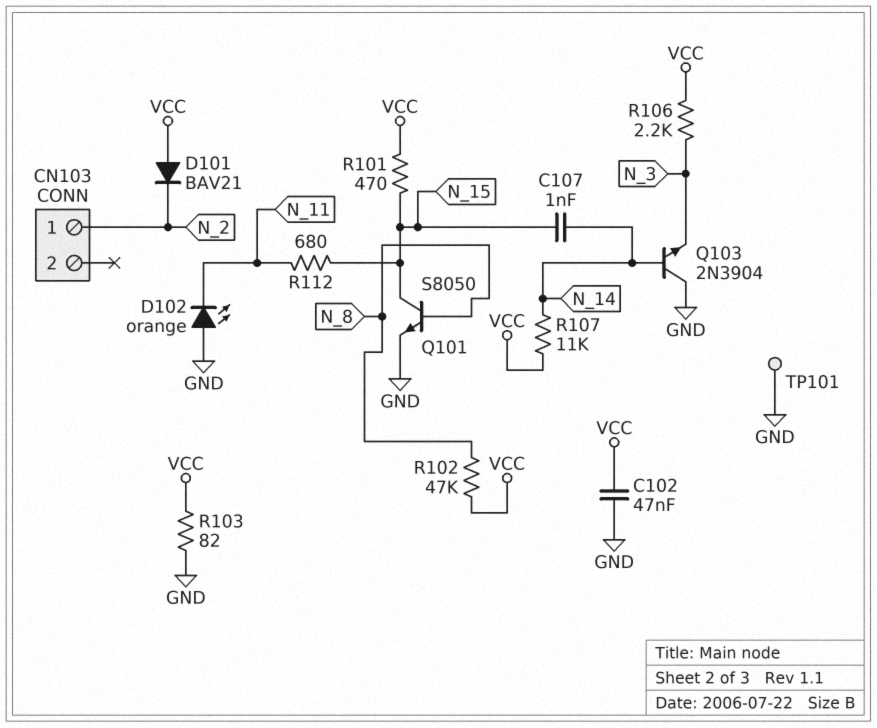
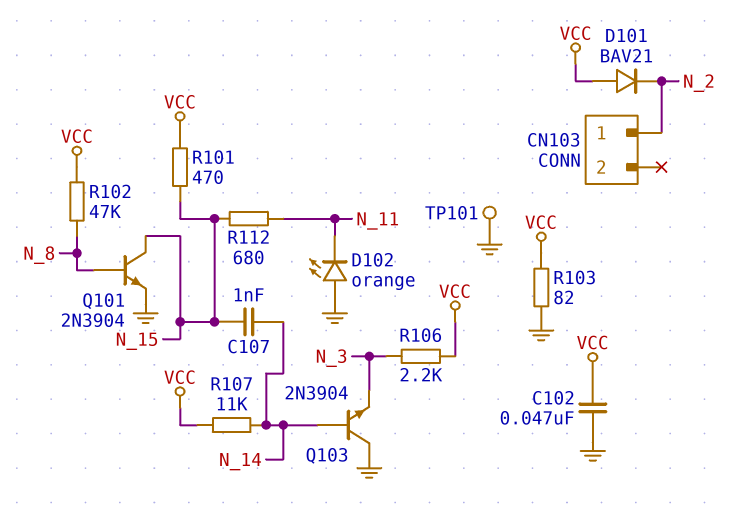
Q101: NPN S8050 (B N_8, C N_15, E GND) -> NPN 2N3904 (B N_8, C N_15, E GND)

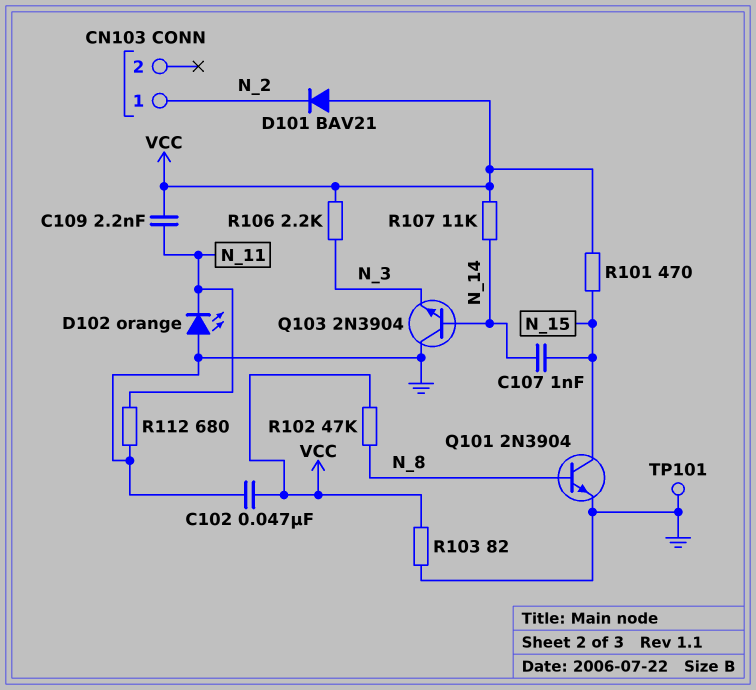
C109: none -> 2.2nF (N_11, VCC)
R112: 680 (N_11, N_15) -> 680 (GND, N_11)

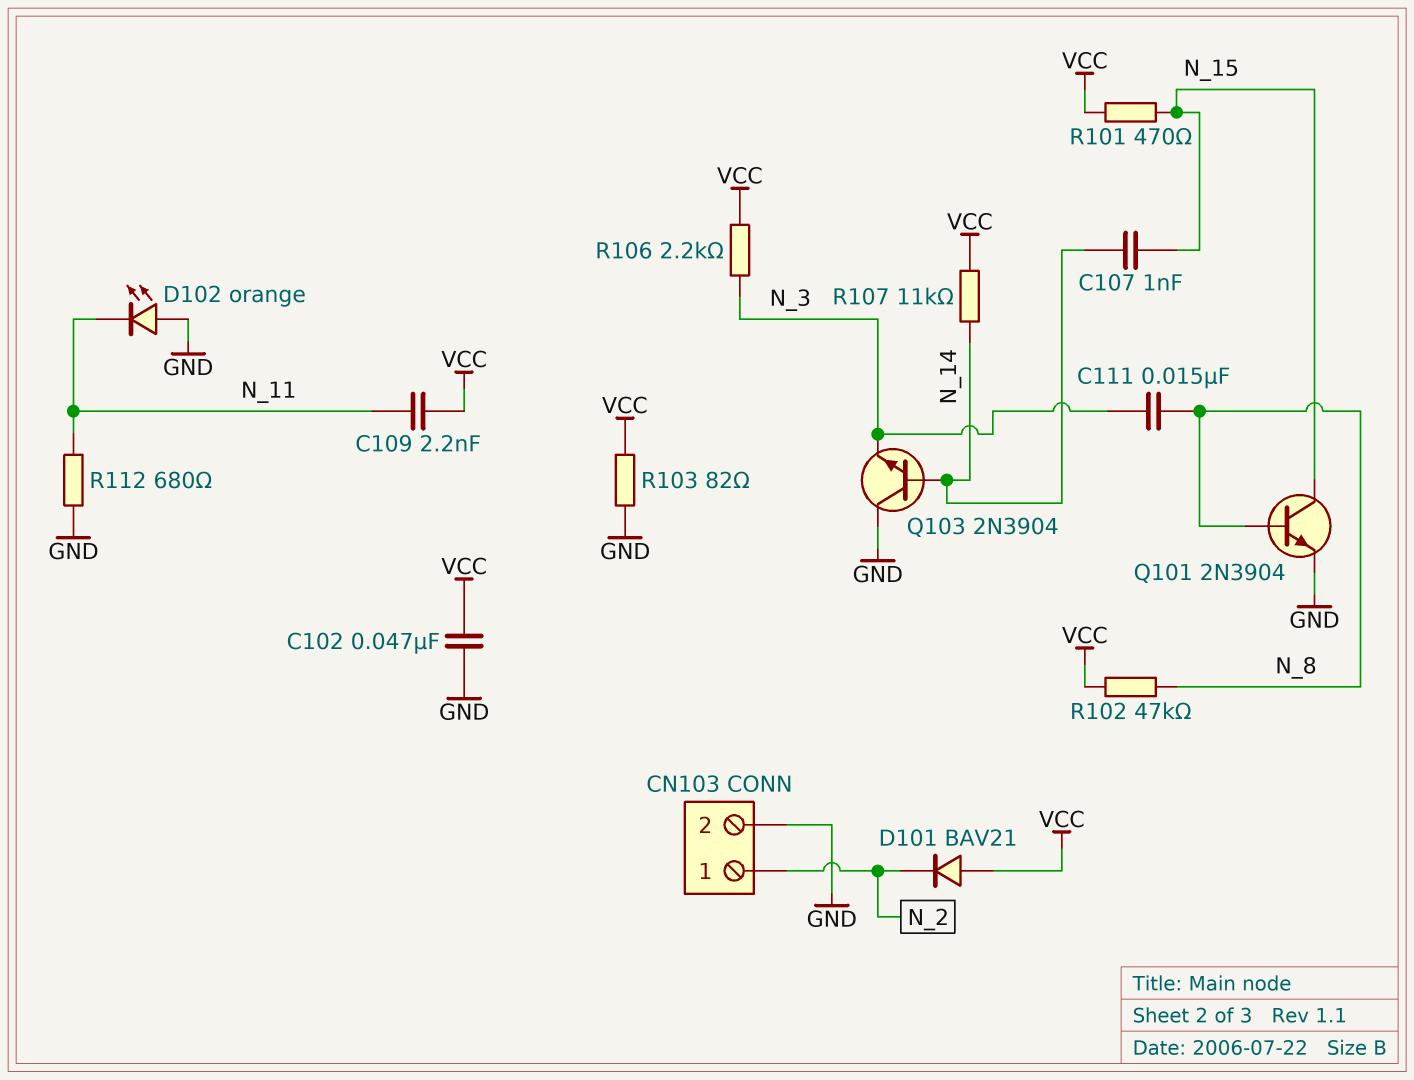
C111: none -> 15nF (N_3, N_8)
CN103 pin 2: none -> GND
TP101: test point (GND) -> none

